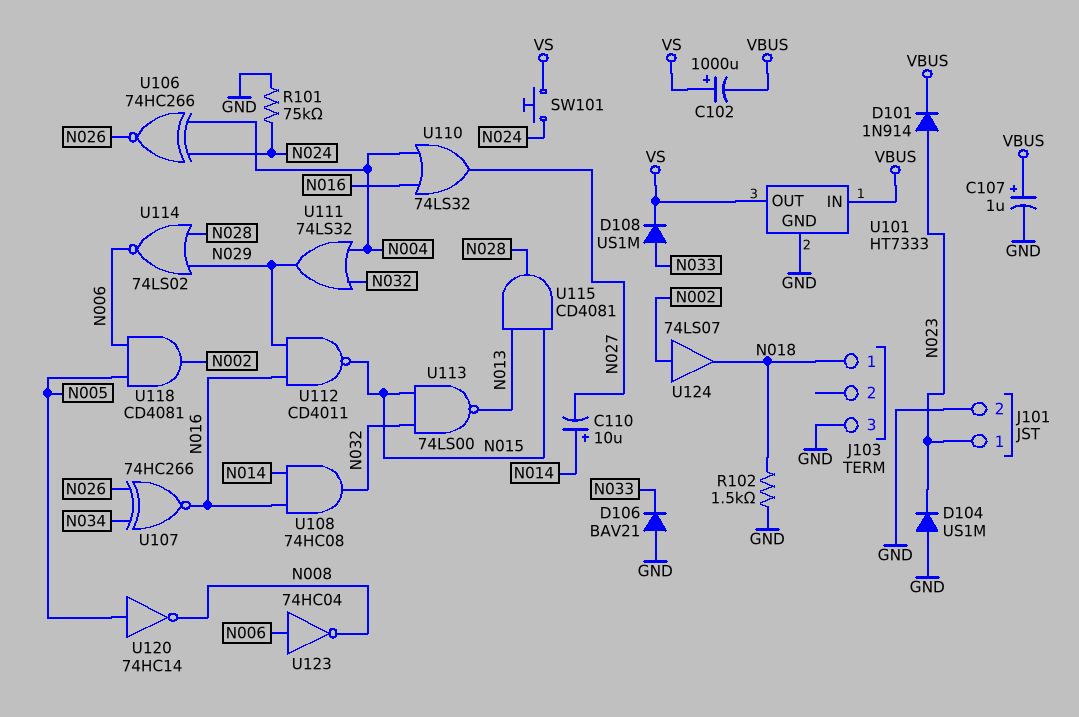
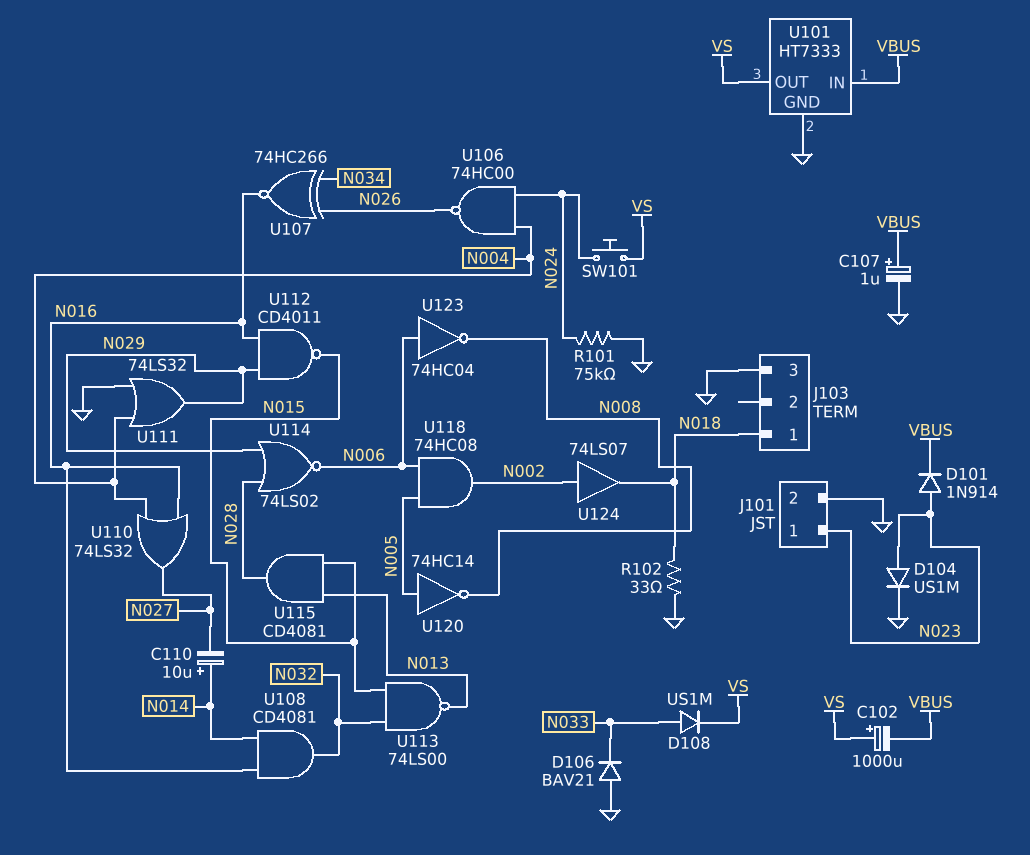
D104: diode US1M (A GND, K N023) -> diode US1M (A N023, K GND)
R102: 1.5k (GND, N018) -> 33 (GND, N018)
U106: XNOR 74HC266 (in N004, in N024, out N026) -> NAND 74HC00 (in N004, in N024, out N026)
U108: AND 74HC08 (in N014, in N016, out N032) -> AND CD4081 (in N014, in N016, out N032)
U111: OR 74LS32 (in N004, in N032, out N029) -> OR 74LS32 (in GND, in N004, out N029)
U118: AND CD4081 (in N005, in N006, out N002) -> AND 74HC08 (in N005, in N006, out N002)

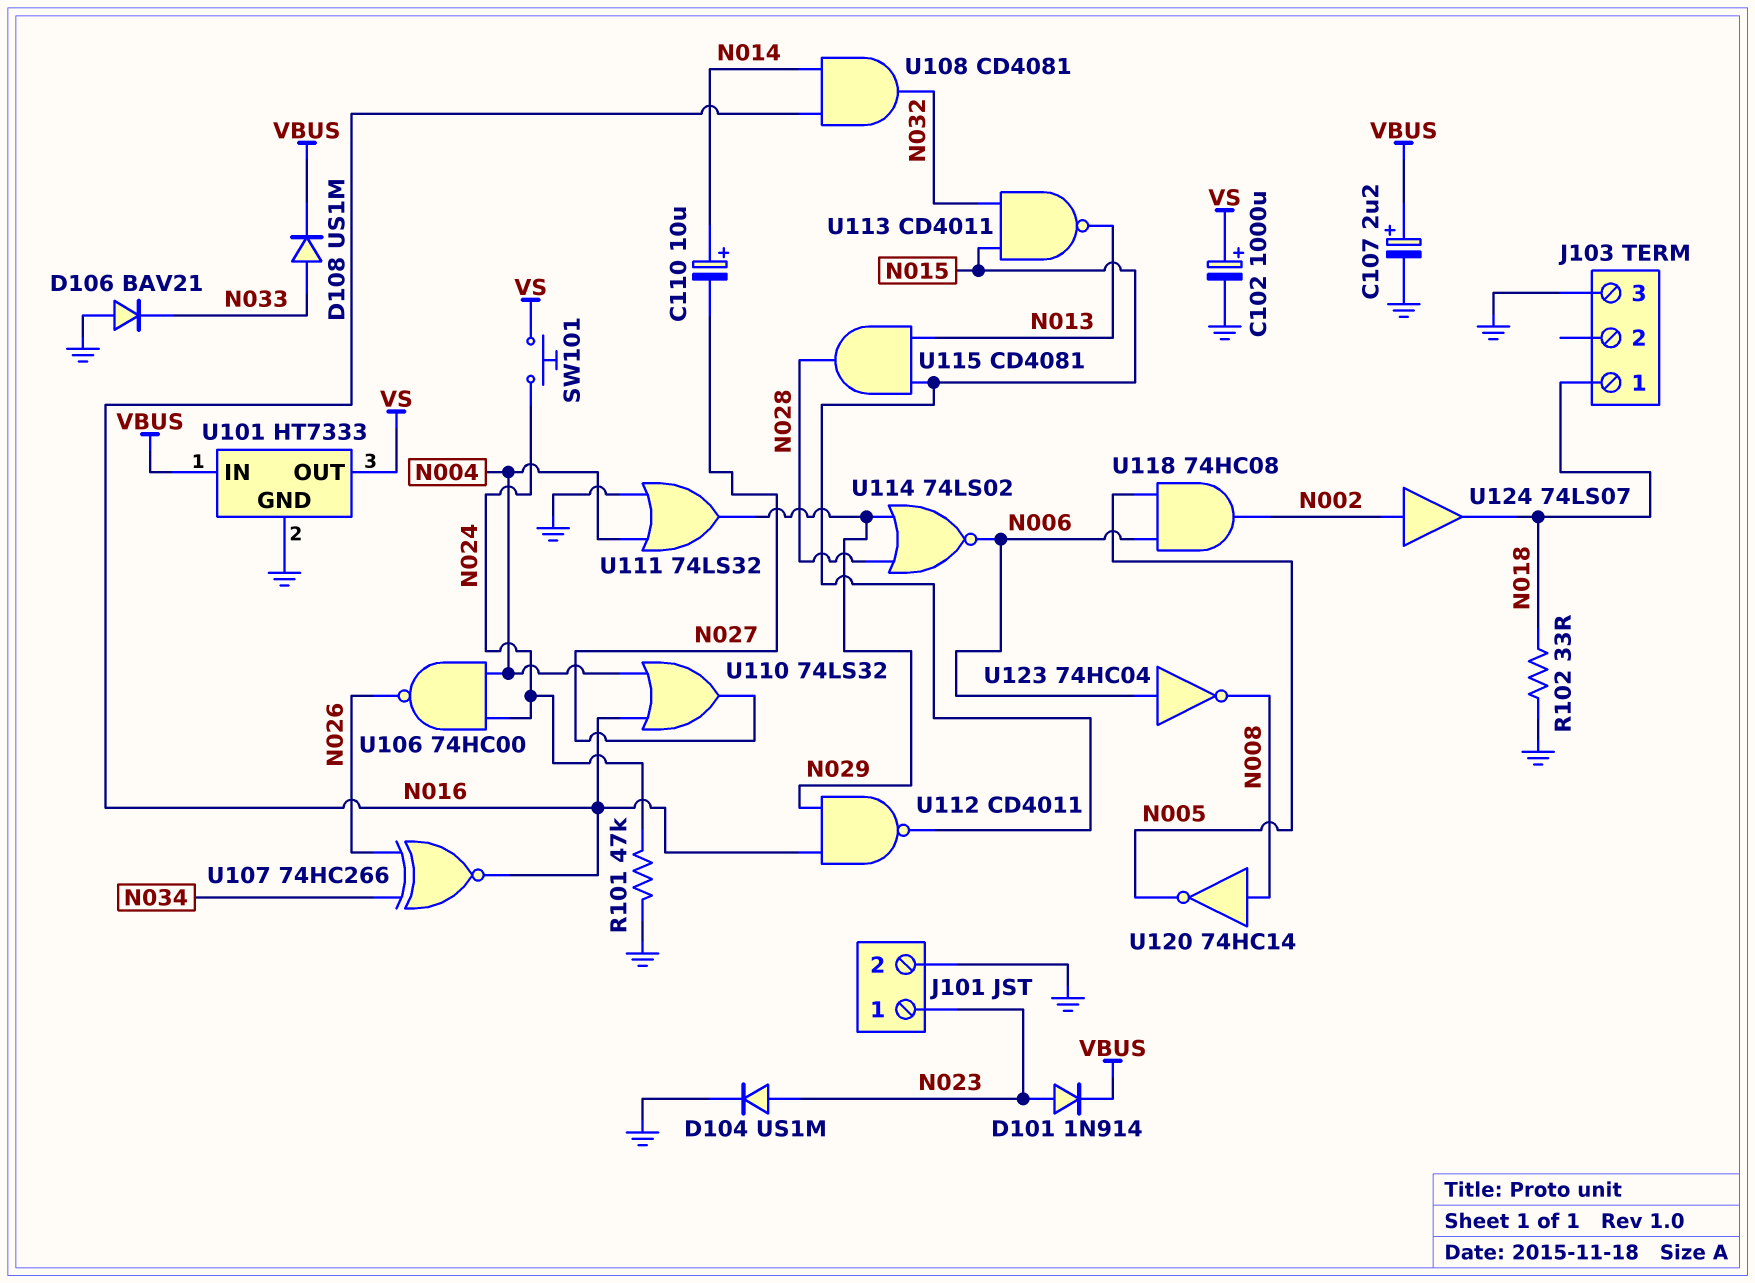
C102: 1000uF (plus VS, minus VBUS) -> 1000uF (plus VS, minus GND)
C107: 1uF (plus VBUS, minus GND) -> 2.2uF (plus VBUS, minus GND)
D108: diode US1M (A N033, K VS) -> diode US1M (A N033, K VBUS)
R101: 75k (GND, N024) -> 47k (GND, N024)
U113: NAND 74LS00 (in N015, in N032, out N013) -> NAND CD4011 (in N015, in N032, out N013)
U120: NOT 74HC14 (in N005, out N008) -> NOT 74HC14 (in N008, out N005)

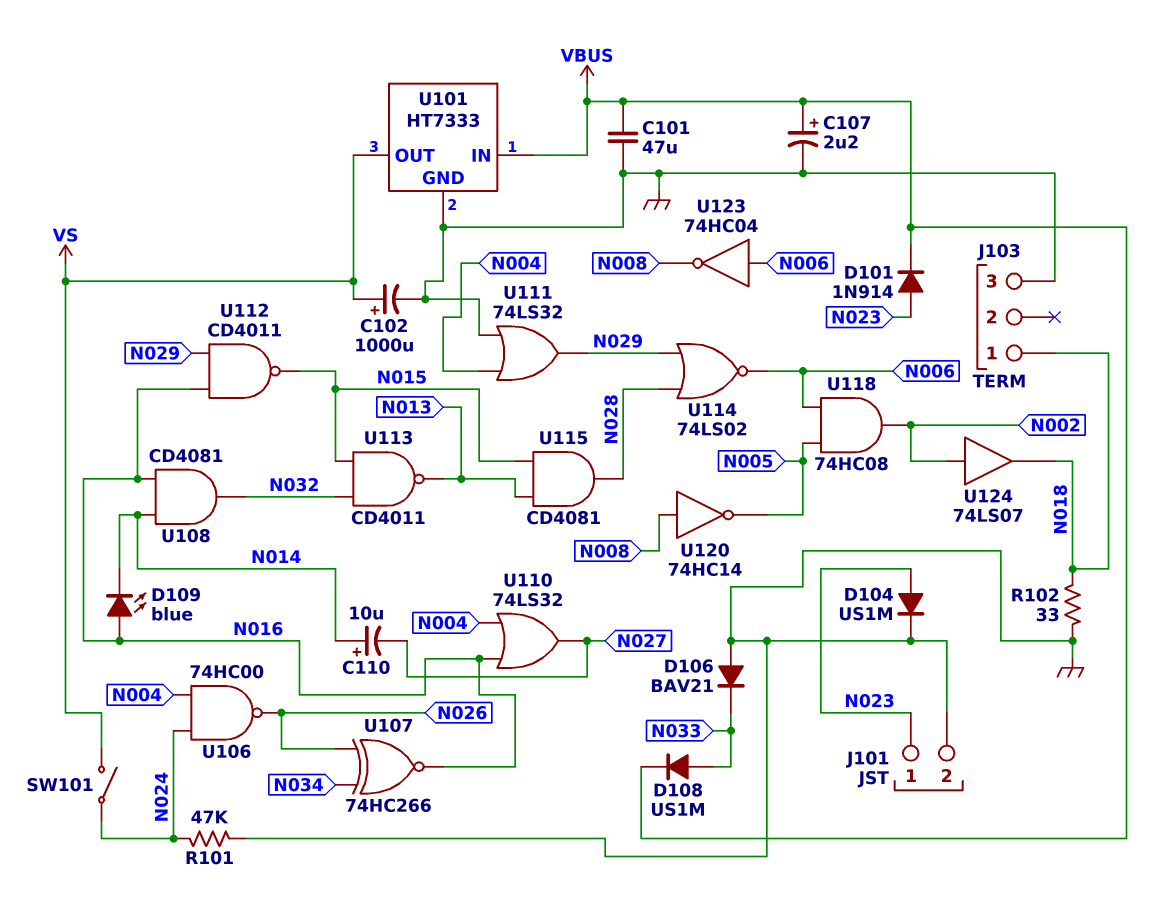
C101: none -> 47uF (GND, VBUS)
D109: none -> LED blue (A N016, K N014)
SW101: button (N024, VS) -> switch (N024, VS)

